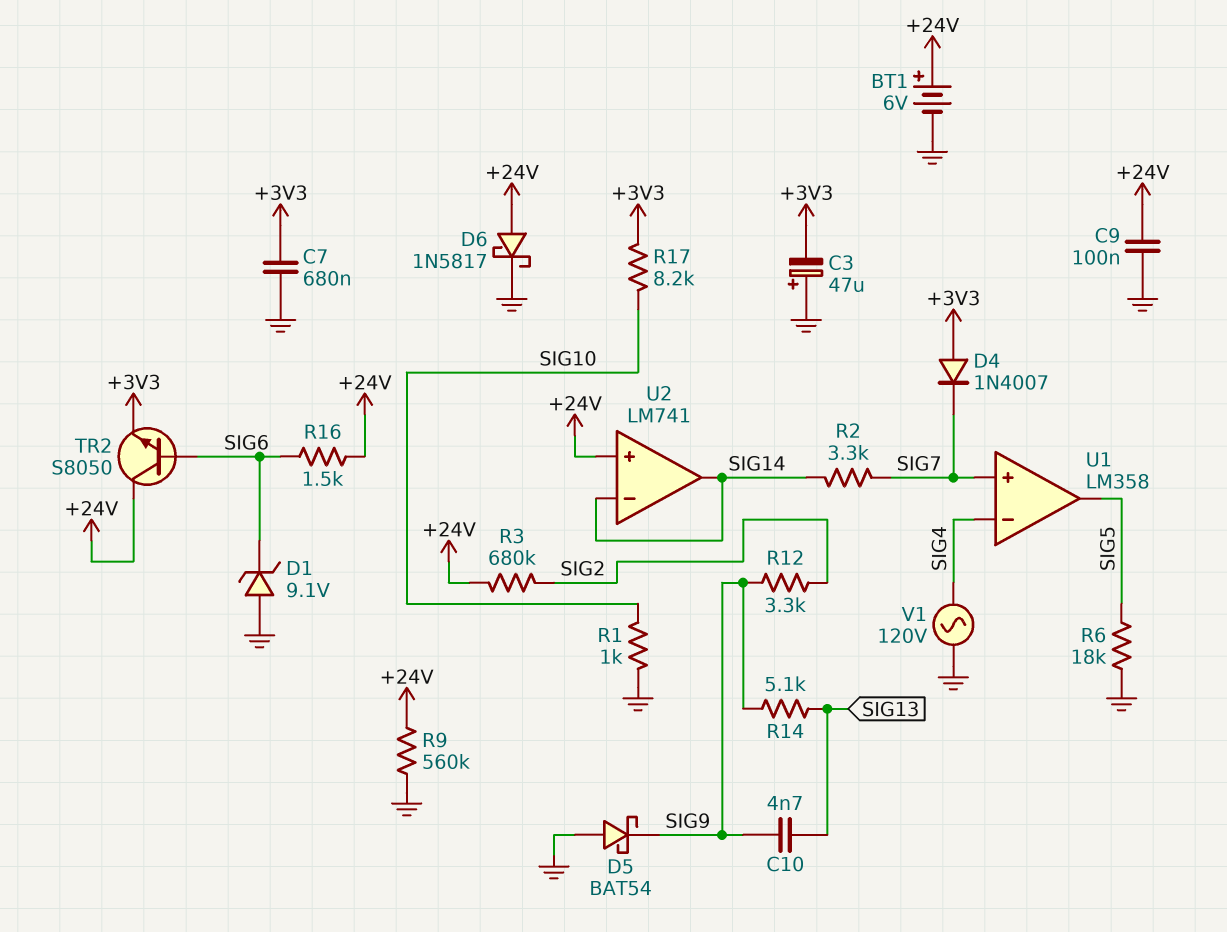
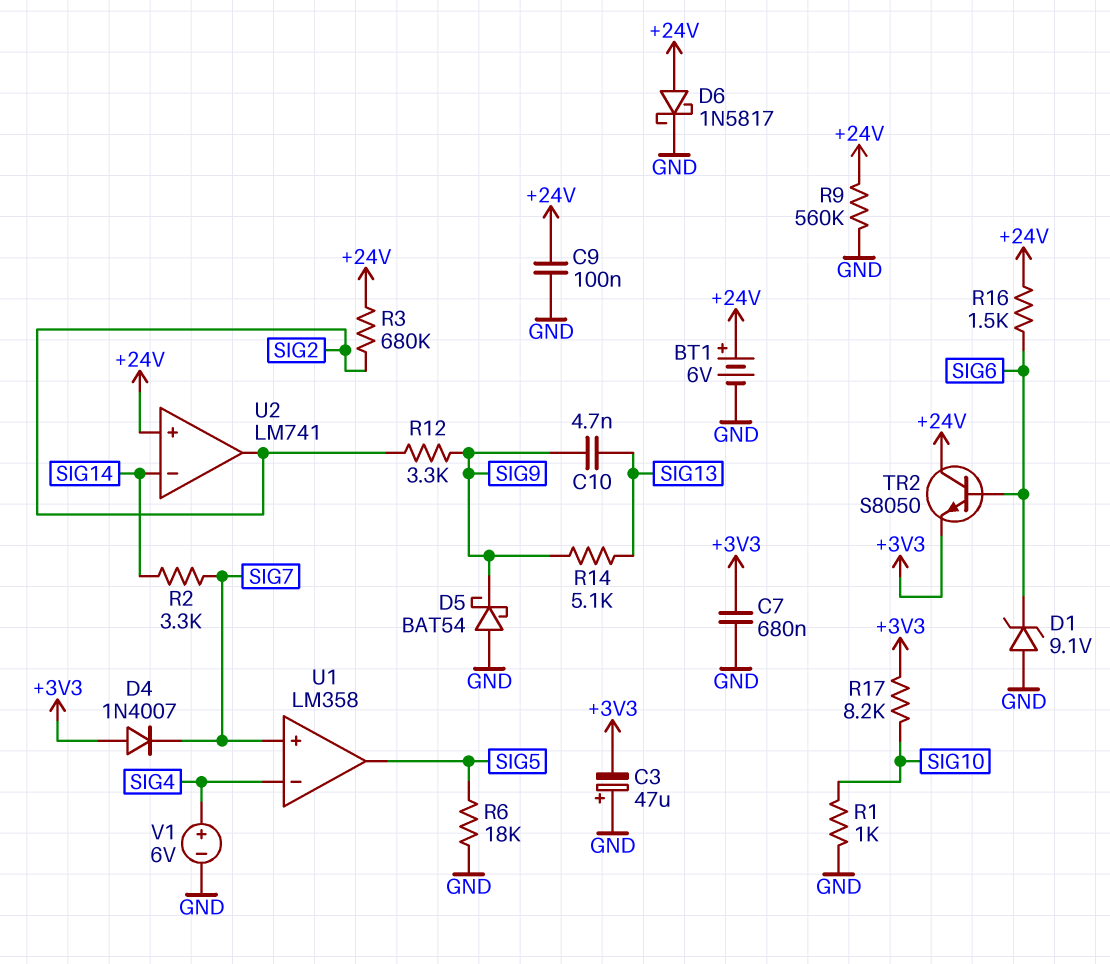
U2 pin out: SIG14 -> SIG2
V1: AC 120V (GND, SIG4) -> 6V (plus SIG4, minus GND)

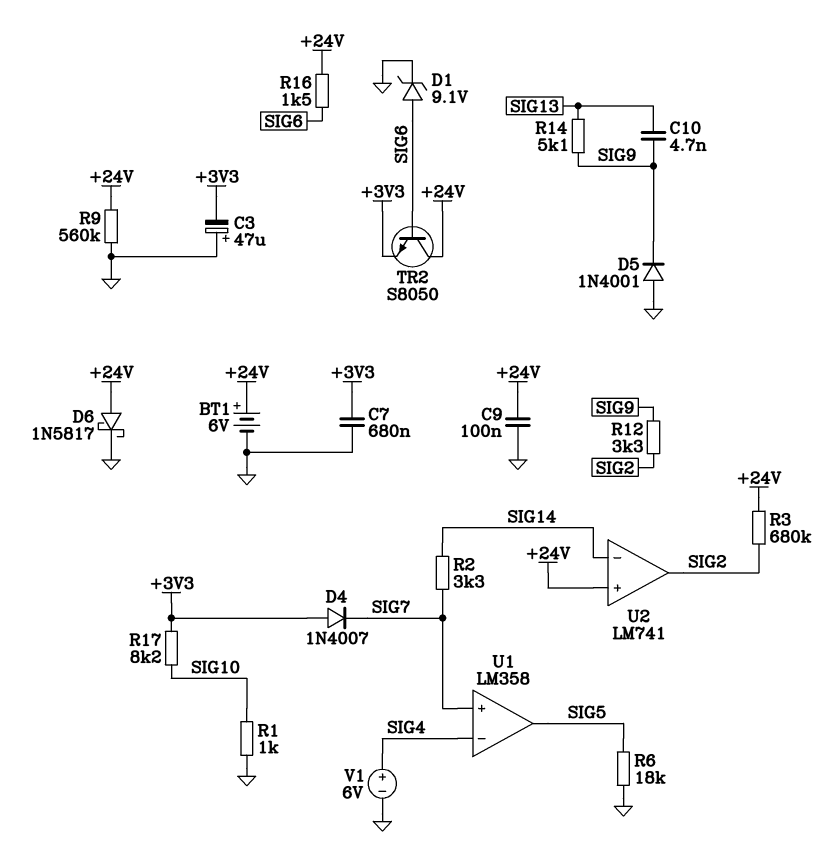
D1: zener 9.1V (A GND, K SIG6) -> zener 9.1V (A SIG6, K GND)
D5: schottky BAT54 (A GND, K SIG9) -> diode 1N4001 (A GND, K SIG9)

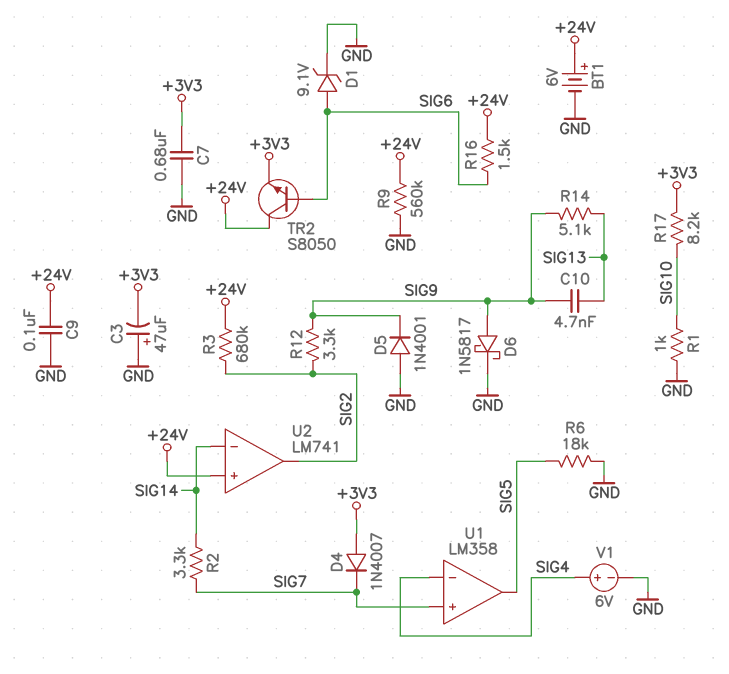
D6: schottky 1N5817 (A +24V, K GND) -> schottky 1N5817 (A SIG9, K GND)

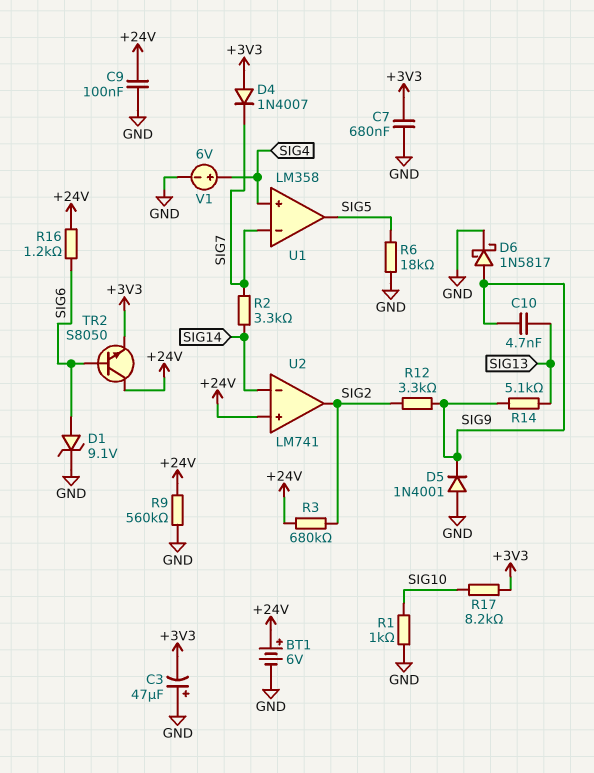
R16: 1.5k (+24V, SIG6) -> 1.2k (+24V, SIG6)
U1 pin in+: SIG7 -> SIG4
U1 pin in-: SIG4 -> SIG7

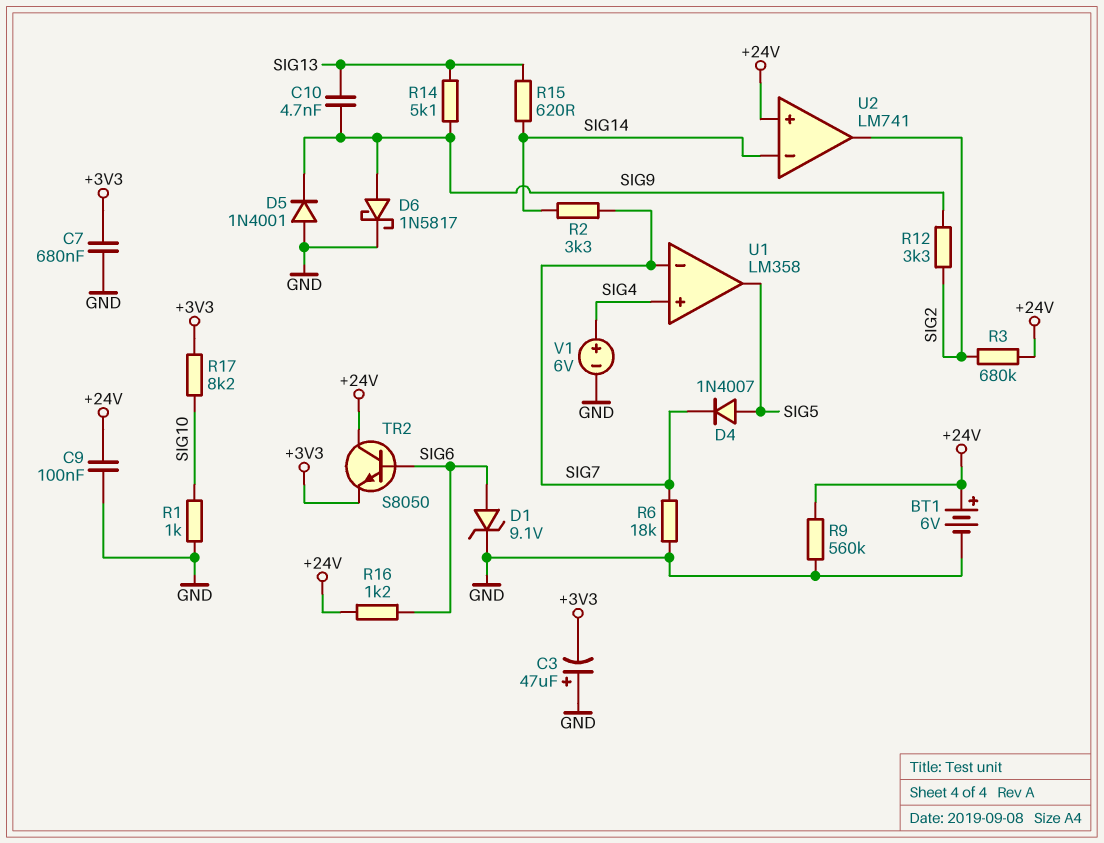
D4: diode 1N4007 (A +3V3, K SIG7) -> diode 1N4007 (A SIG5, K SIG7)
R6: 18k (GND, SIG5) -> 18k (GND, SIG7)
R15: none -> 620 (SIG13, SIG14)

